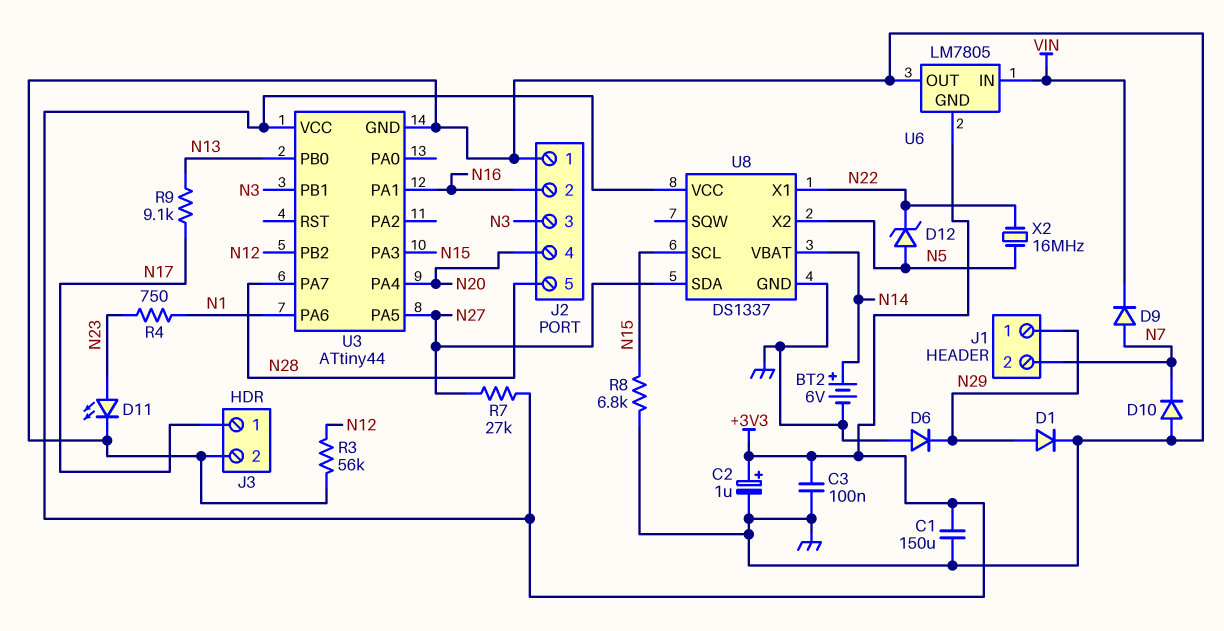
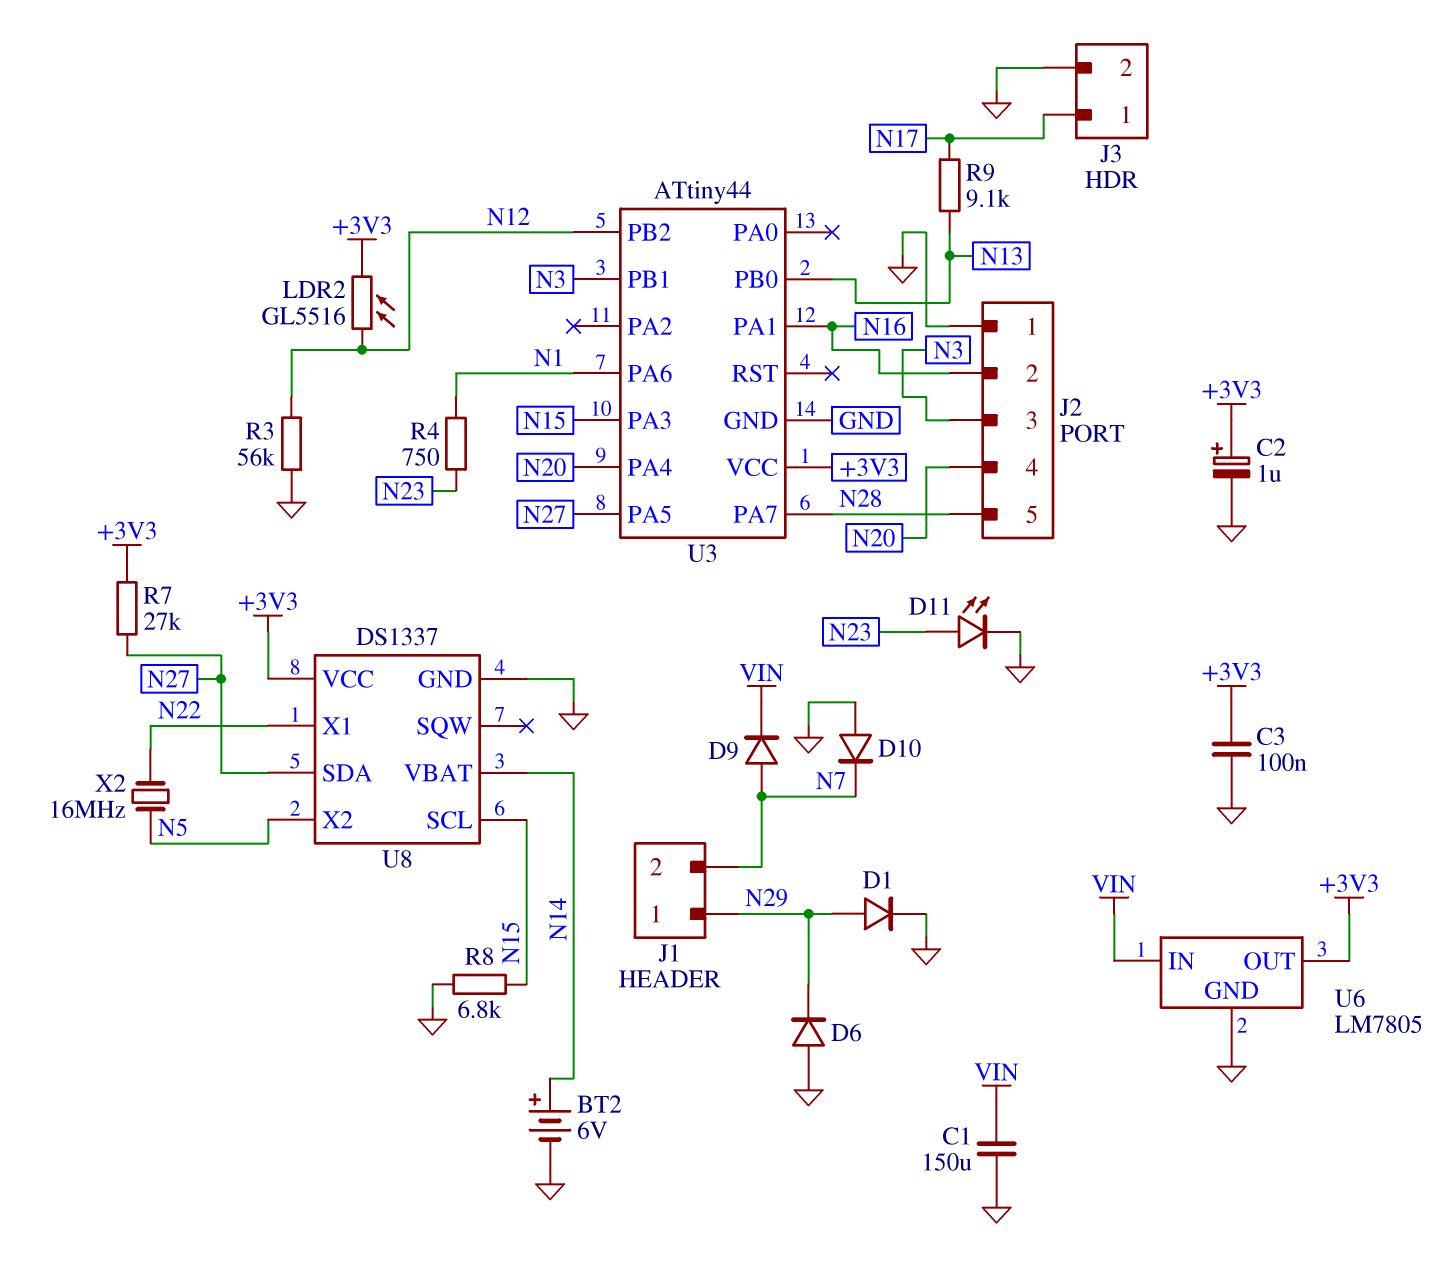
C1: 150uF (+3V3, GND) -> 150uF (GND, VIN)
D12: zener (A N5, K N22) -> none
LDR2: none -> GL5516 (+3V3, N12)
U6 pin GND: +3V3 -> GND
U6 pin OUT: GND -> +3V3

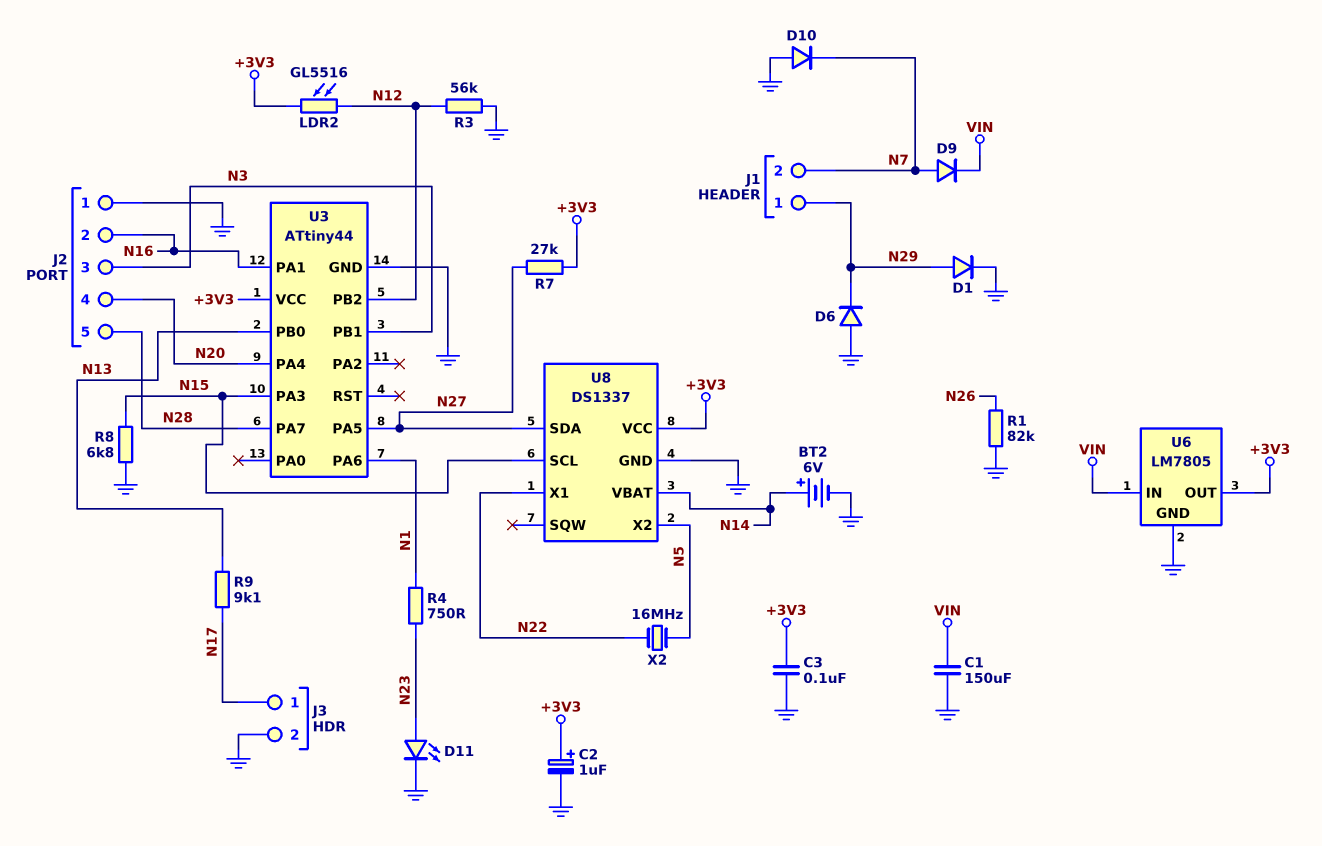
R1: none -> 82k (GND, N26)

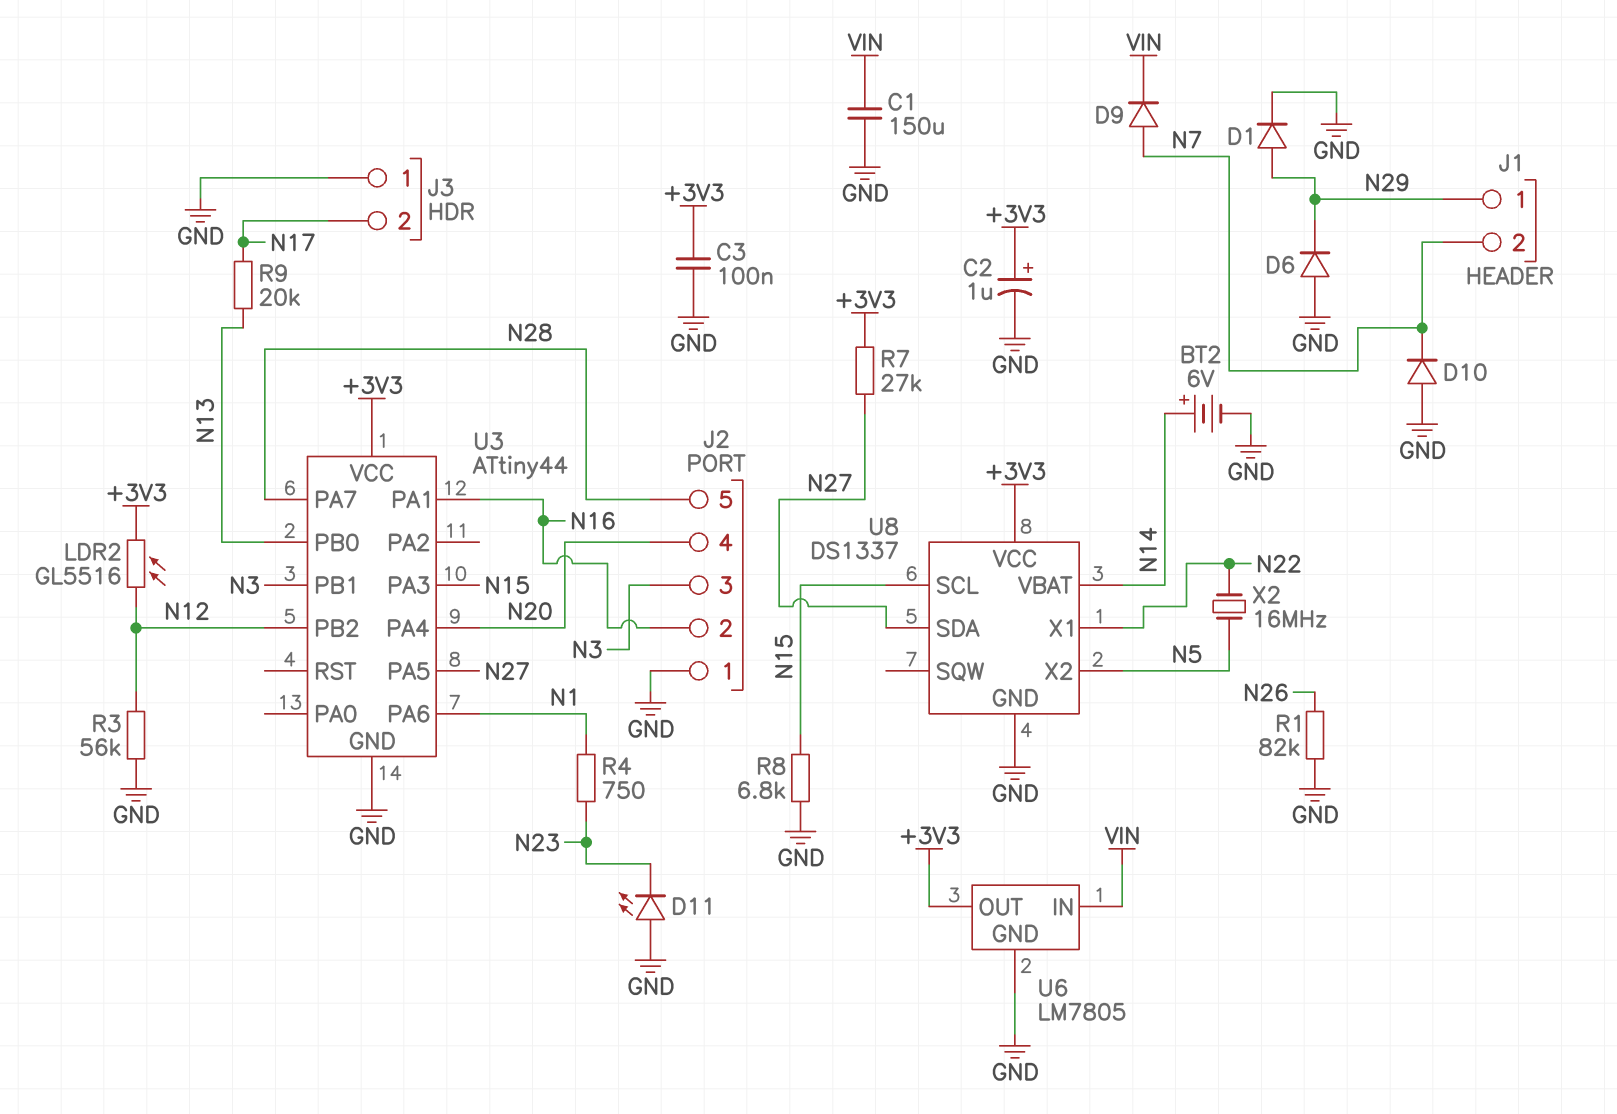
D11: LED (A N23, K GND) -> LED (A GND, K N23)
J3 pin 1: N17 -> GND
J3 pin 2: GND -> N17
R9: 9.1k (N13, N17) -> 20k (N13, N17)

